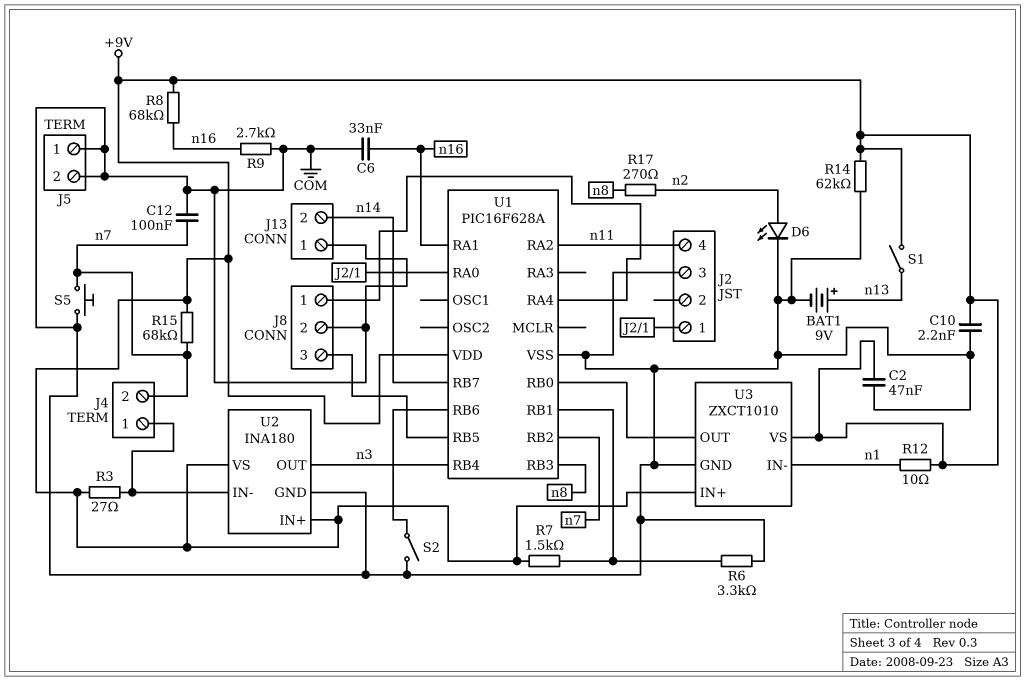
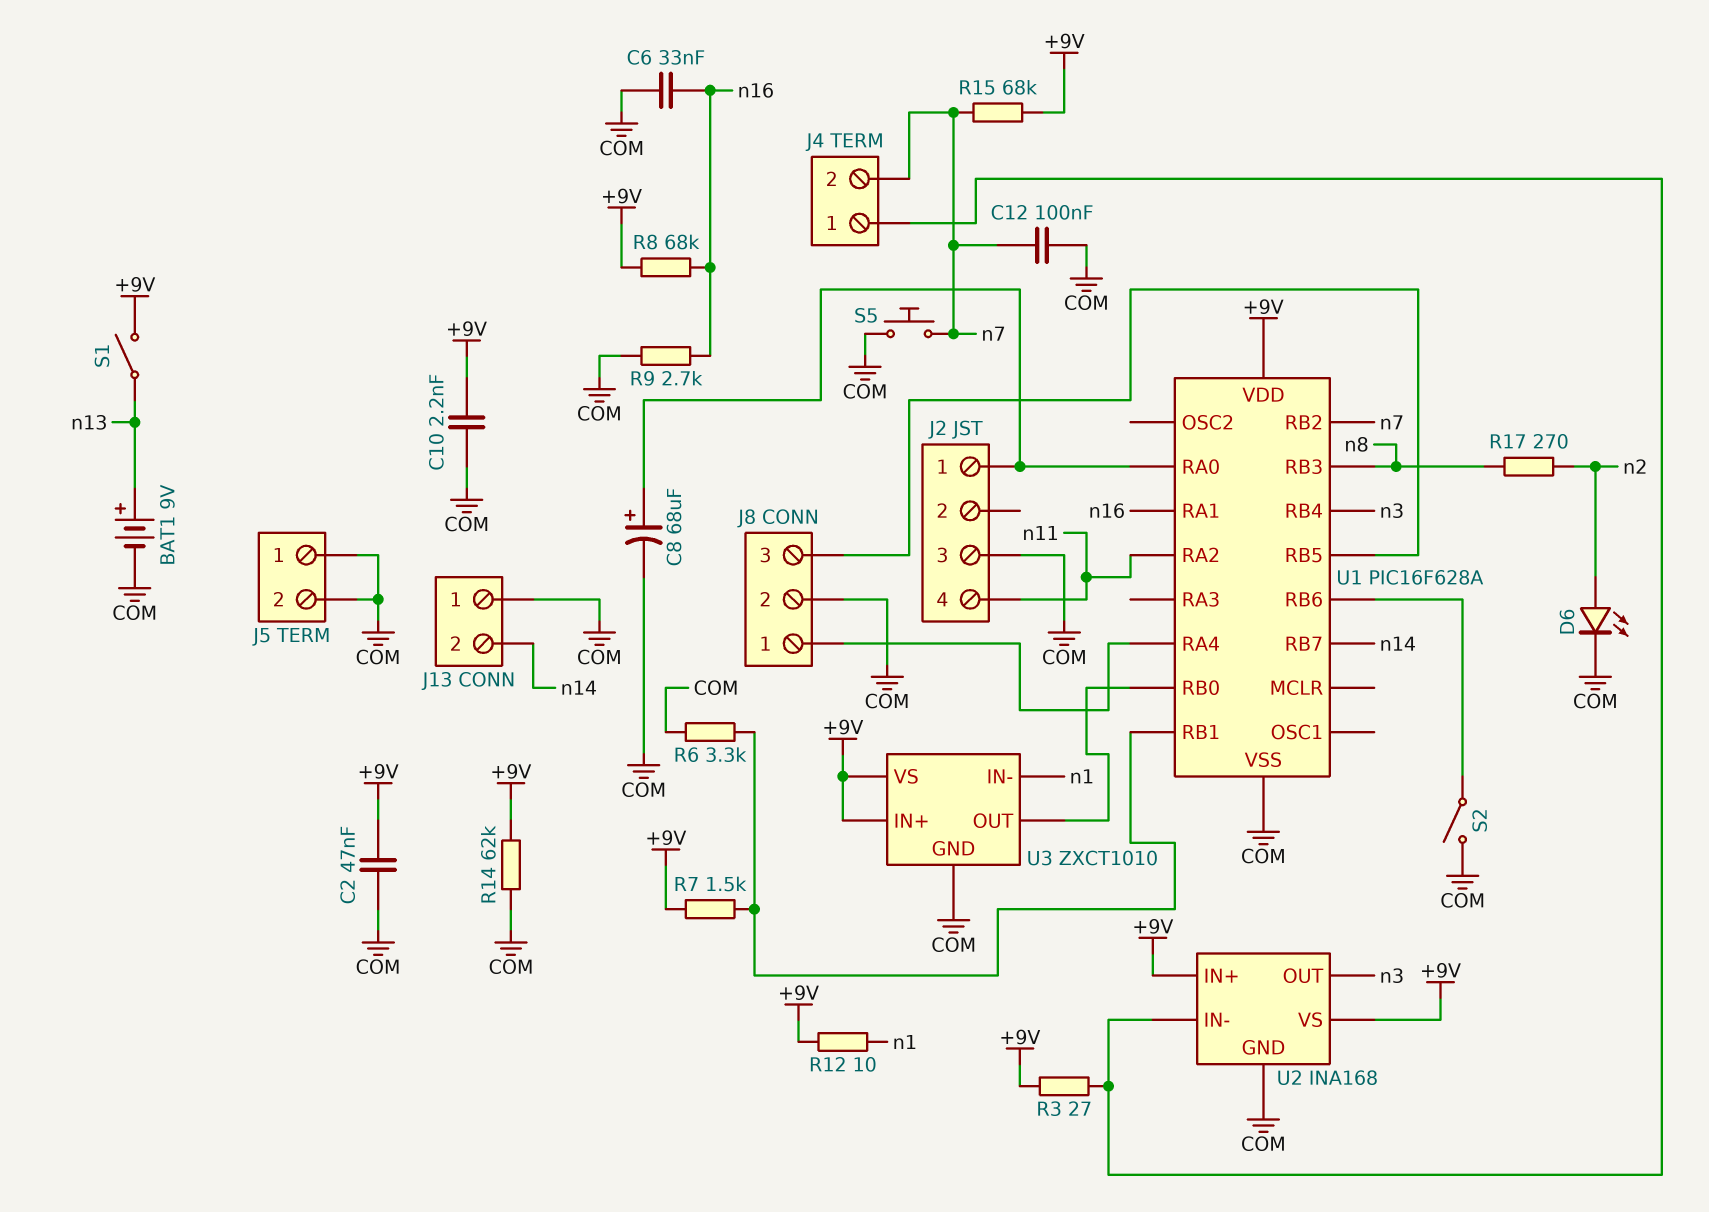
C8: none -> 68uF (plus J2/1, minus COM)
U2: INA180 -> INA168

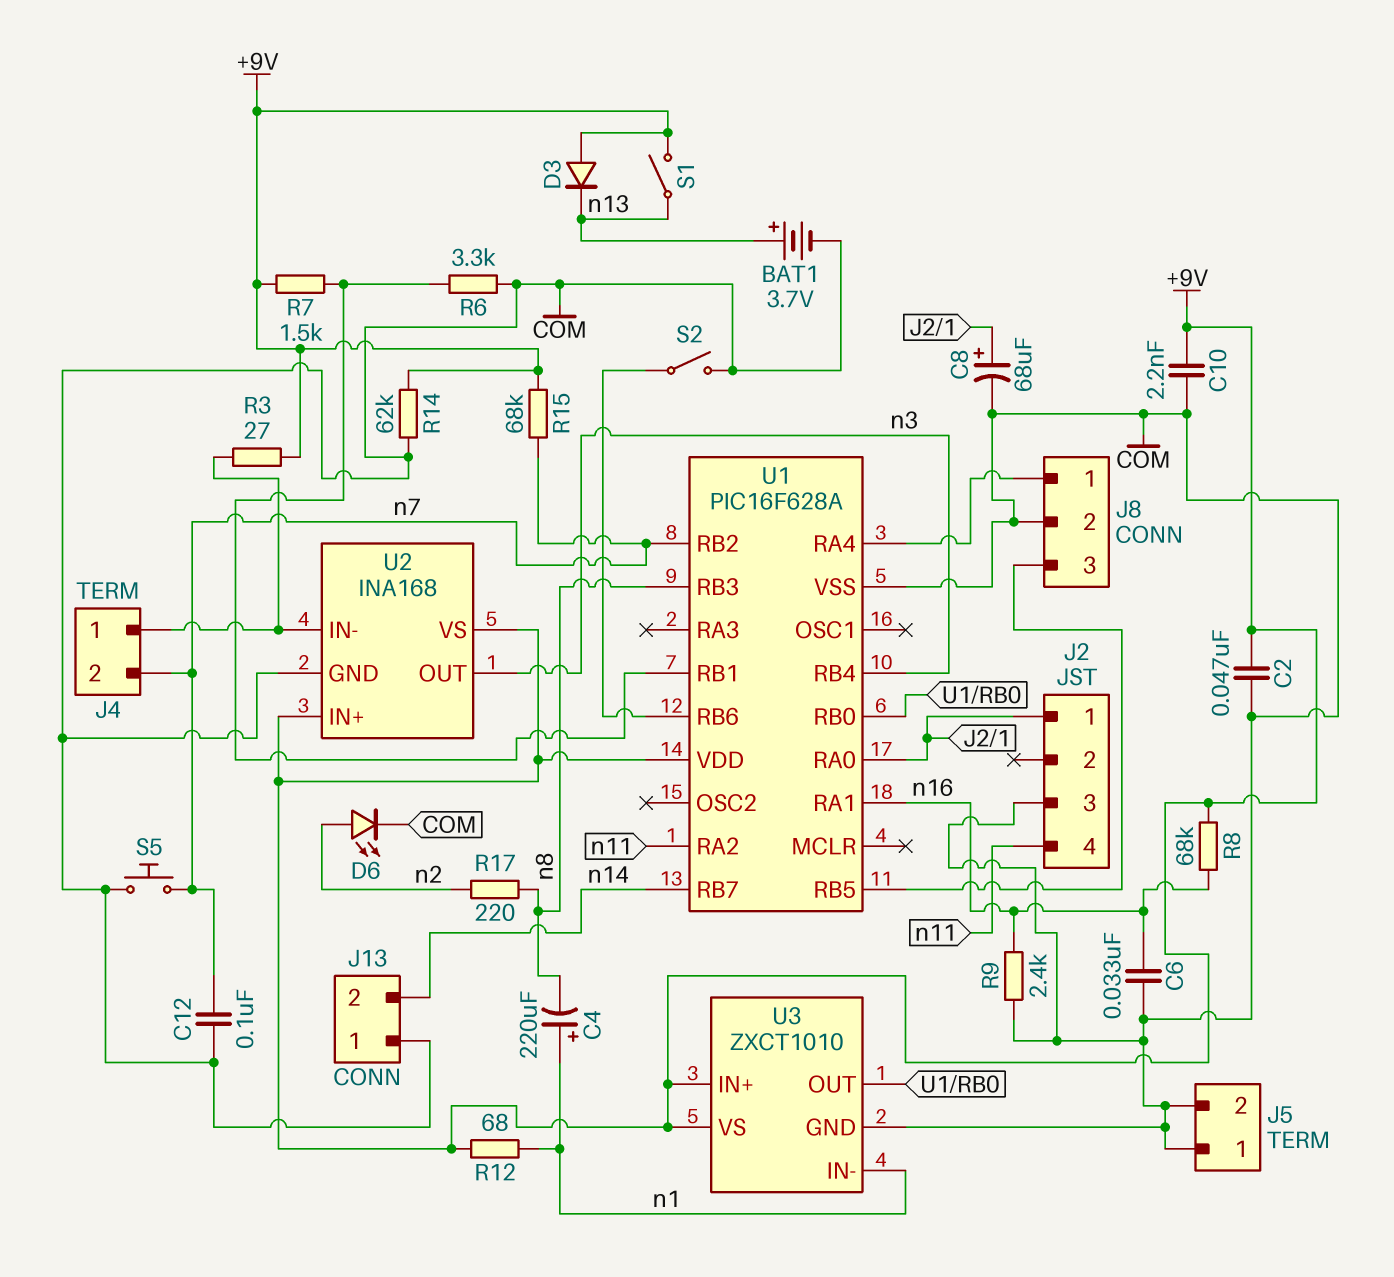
BAT1: 9V (plus n13, minus COM) -> 3.7V (plus n13, minus COM)
C4: none -> 220uF (plus n1, minus n8)
D3: none -> diode (A +9V, K n13)
R9: 2.7k (COM, n16) -> 2.4k (COM, n16)
R12: 10 (+9V, n1) -> 68 (+9V, n1)
R17: 270 (n2, n8) -> 220 (n2, n8)

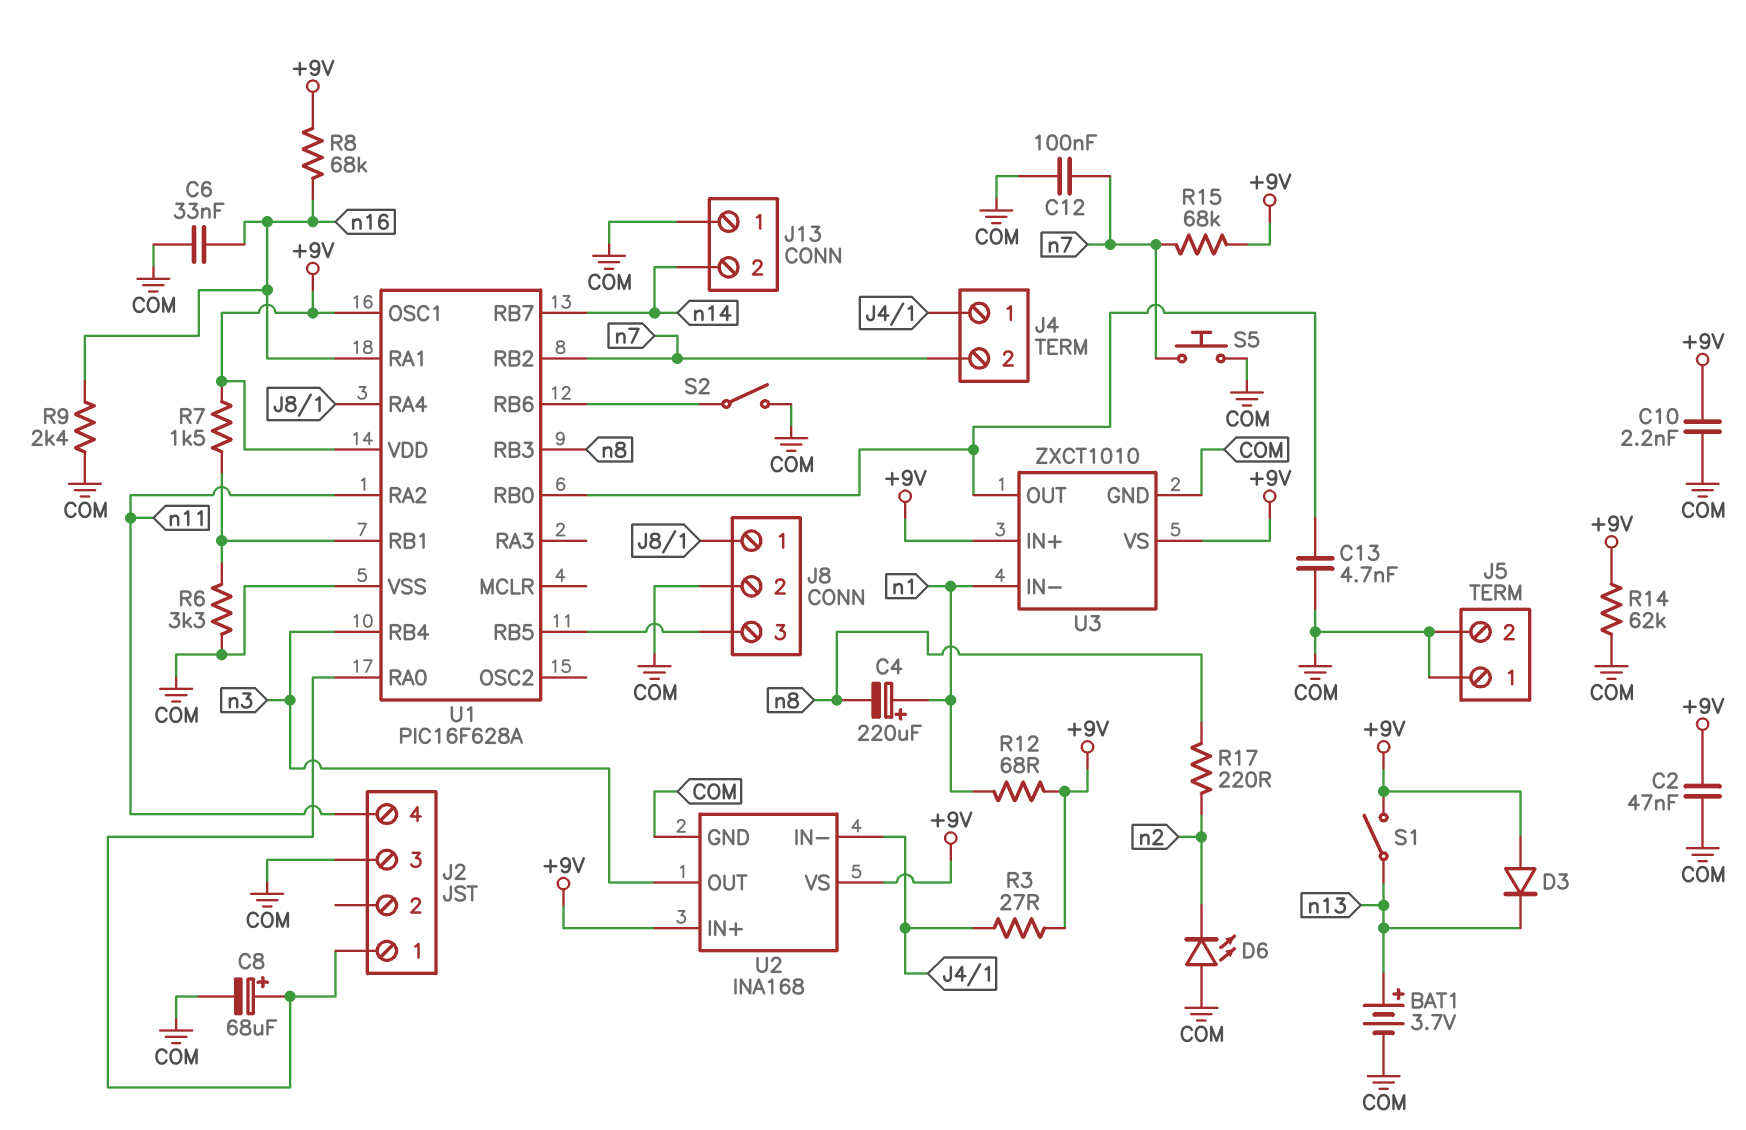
C13: none -> 4.7nF (COM, U1/RB0)
D6: LED (A n2, K COM) -> LED (A COM, K n2)
U1 pin OSC1: none -> +9V

